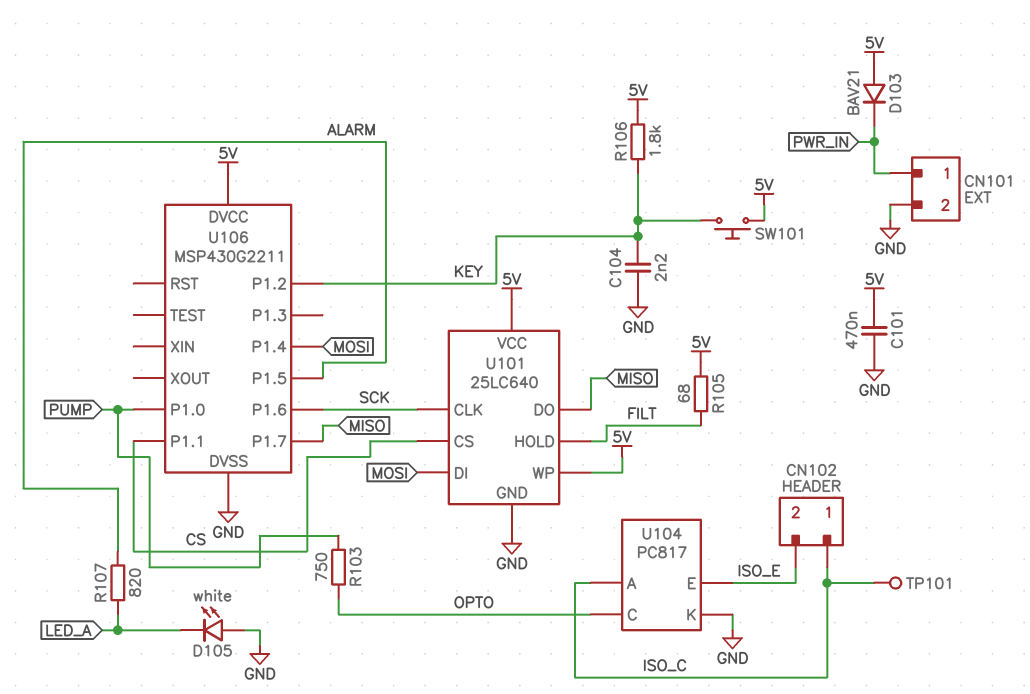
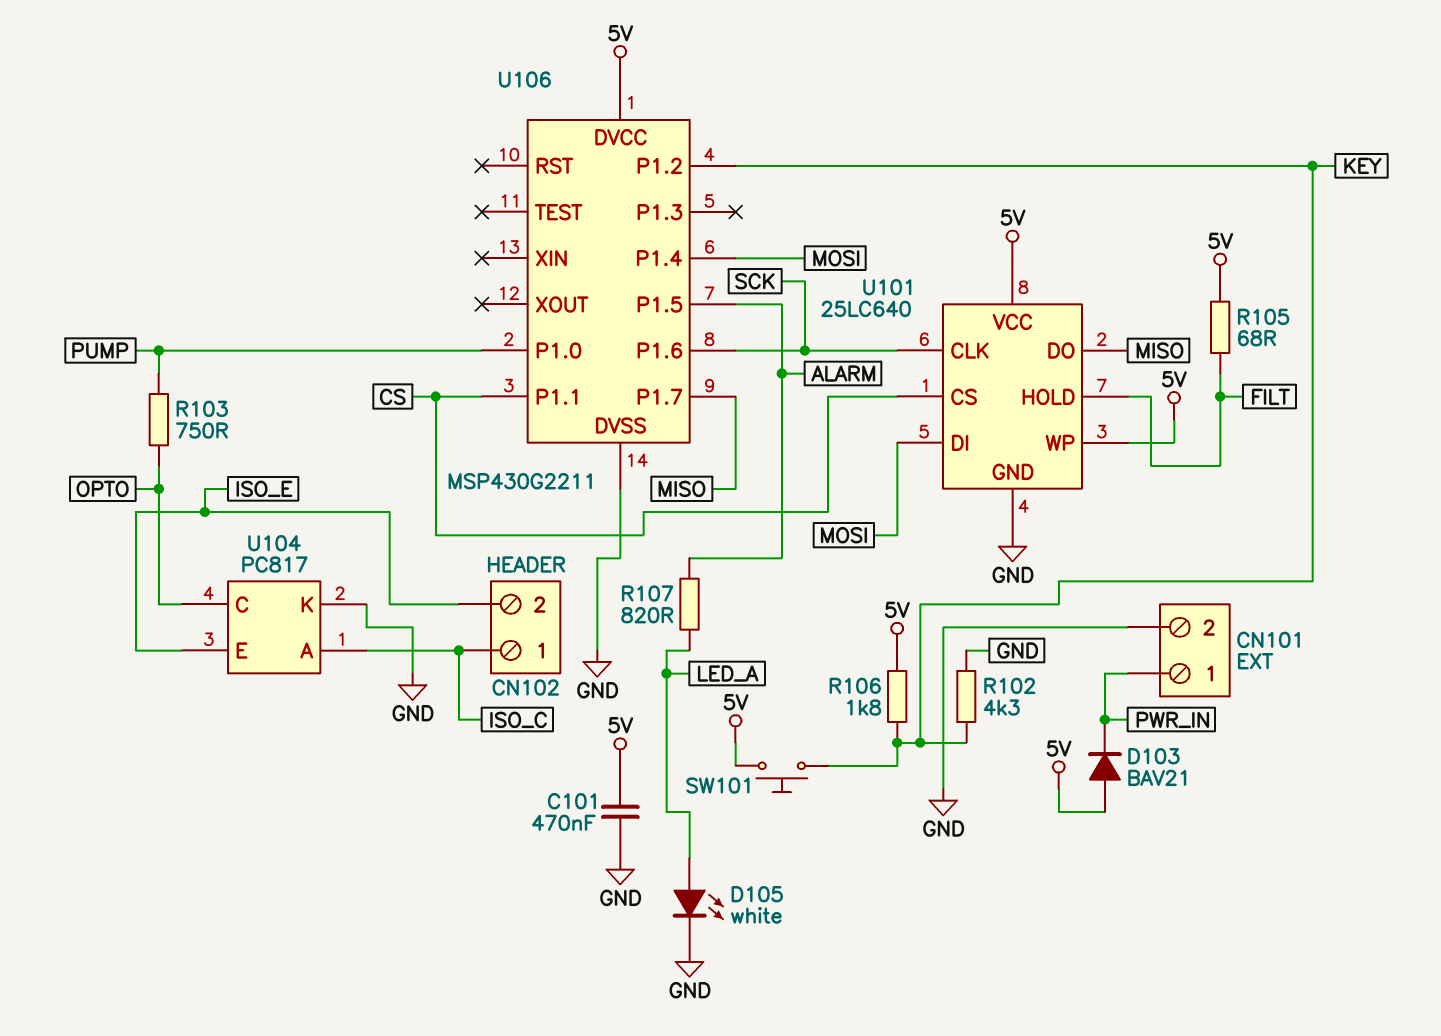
C104: 2.2nF (GND, KEY) -> none
D105: LED white (A GND, K LED_A) -> LED white (A LED_A, K GND)
R102: none -> 4.3k (GND, KEY)
TP101: test point (ISO_C) -> none

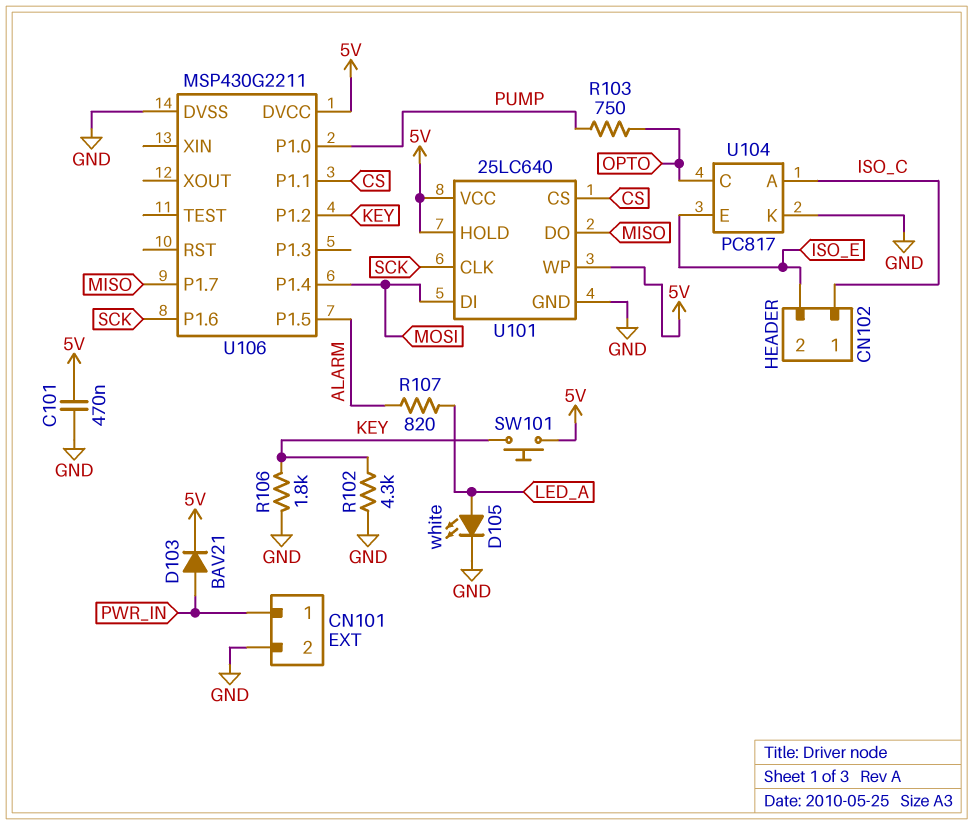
D103: diode BAV21 (A 5V, K PWR_IN) -> diode BAV21 (A PWR_IN, K 5V)
R105: 68 (5V, FILT) -> none
R106: 1.8k (5V, KEY) -> 1.8k (GND, KEY)
U101 pin HOLD: FILT -> 5V

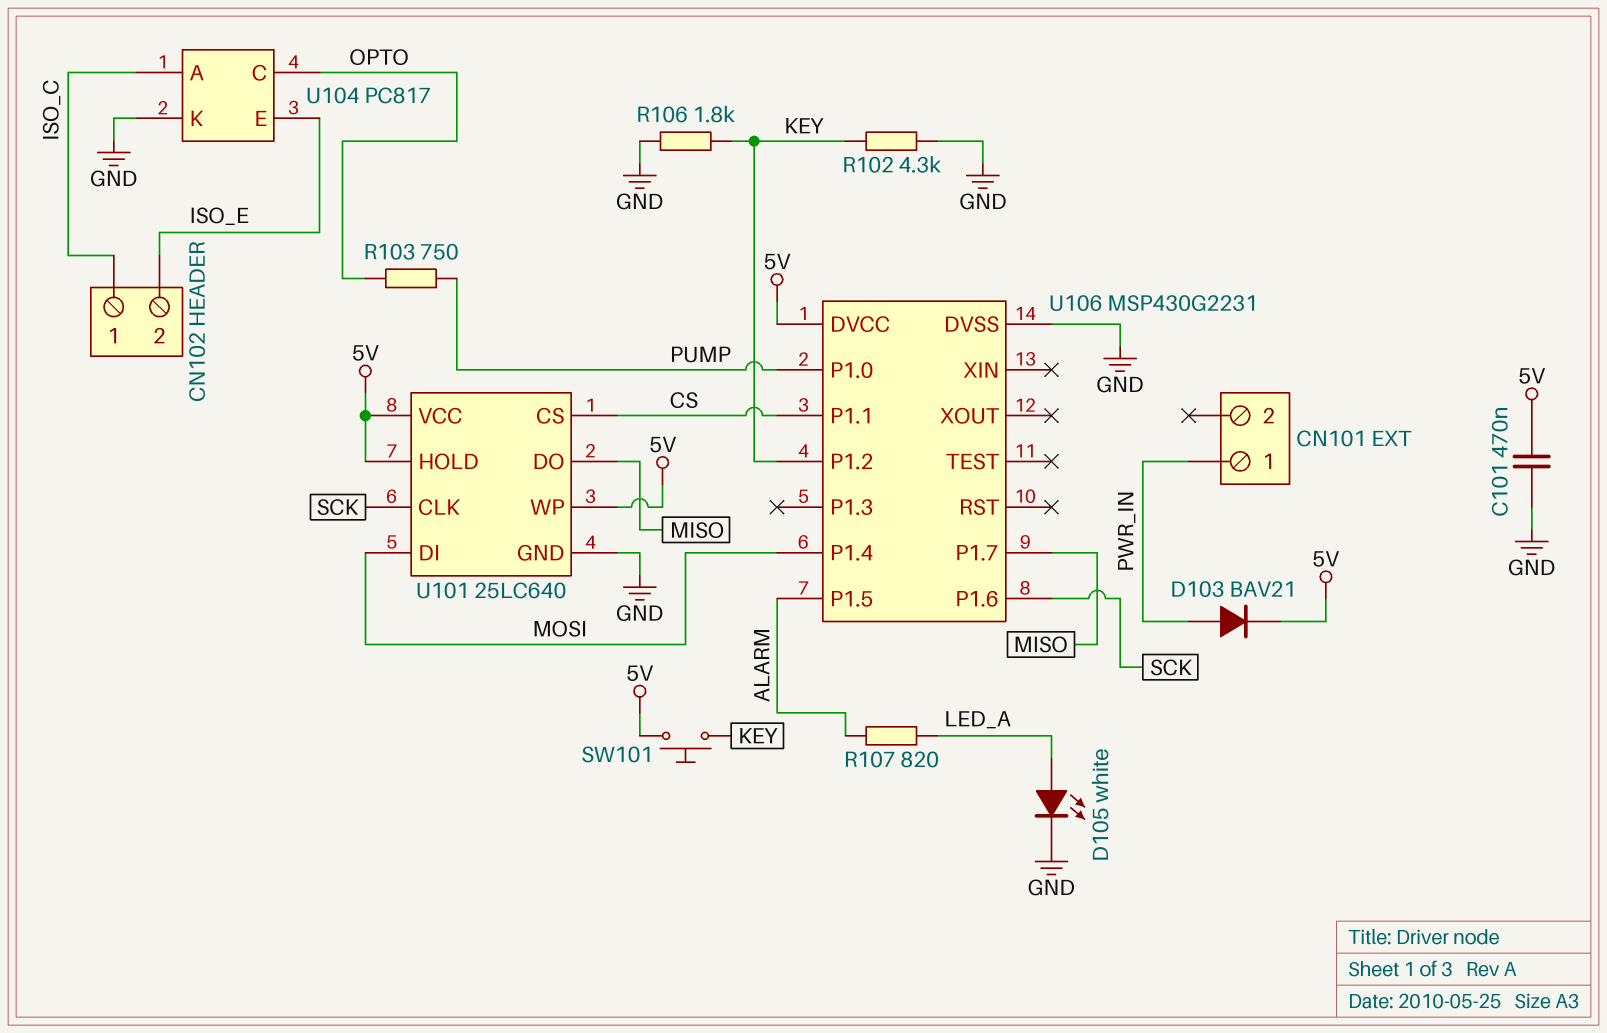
CN101 pin 2: GND -> none
U106: MSP430G2211 -> MSP430G2231

